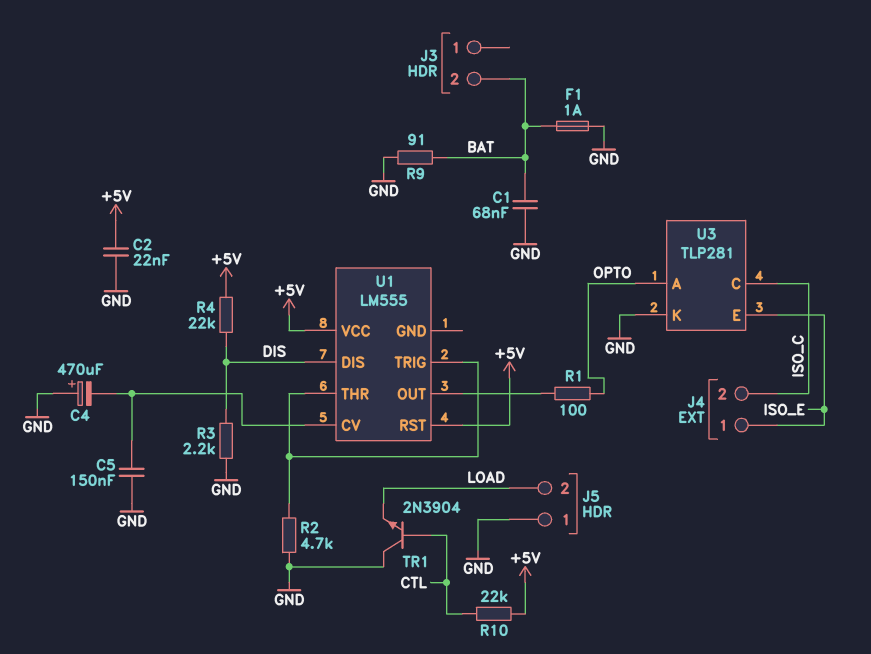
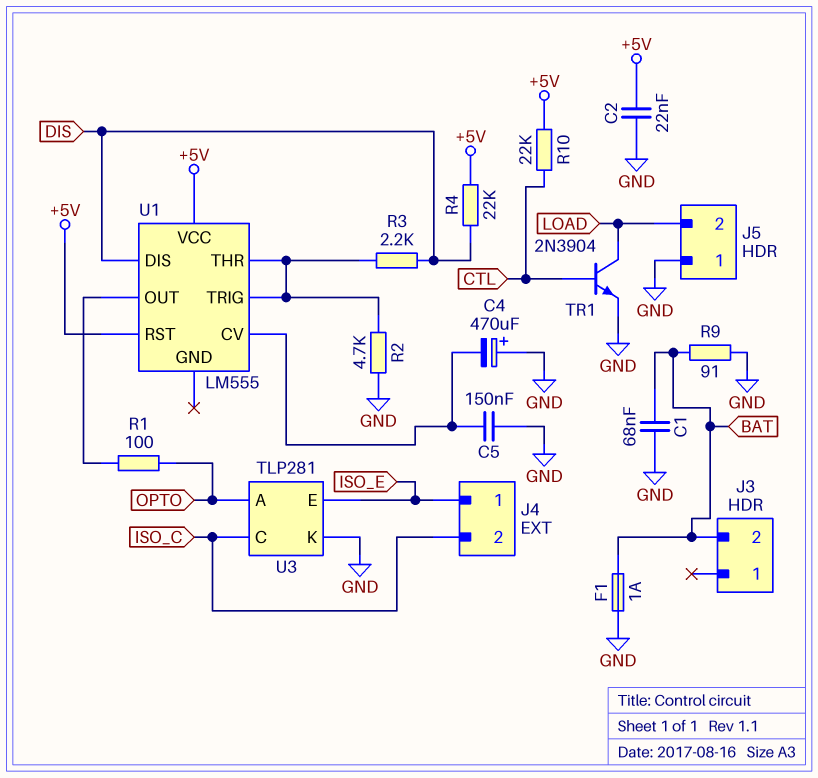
R3: 2.2k (DIS, GND) -> 2.2k (DIS, U1/THR)
TR1: NPN 2N3904 (B CTL, C GND, E LOAD) -> NPN 2N3904 (B CTL, C LOAD, E GND)

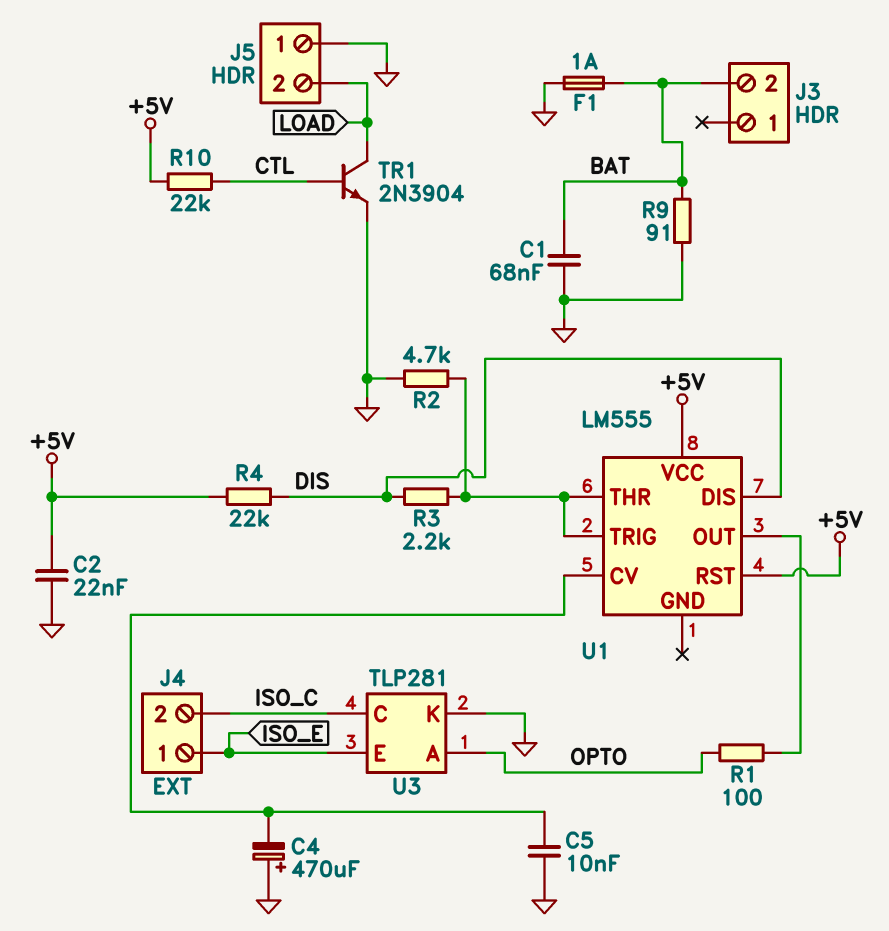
C5: 150nF (GND, U1/CV) -> 10nF (GND, U1/CV)

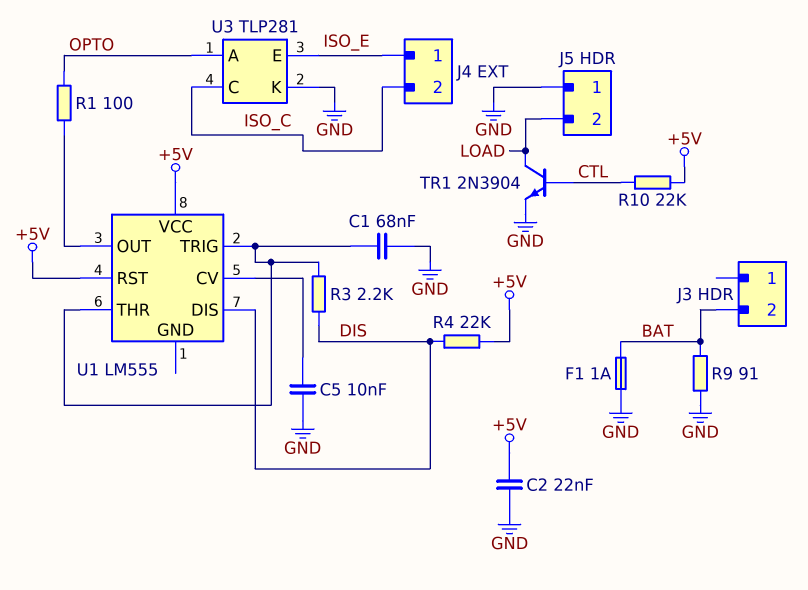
C1: 68nF (BAT, GND) -> 68nF (GND, U1/THR)
C4: 470uF (plus GND, minus U1/CV) -> none
R2: 4.7k (GND, U1/THR) -> none

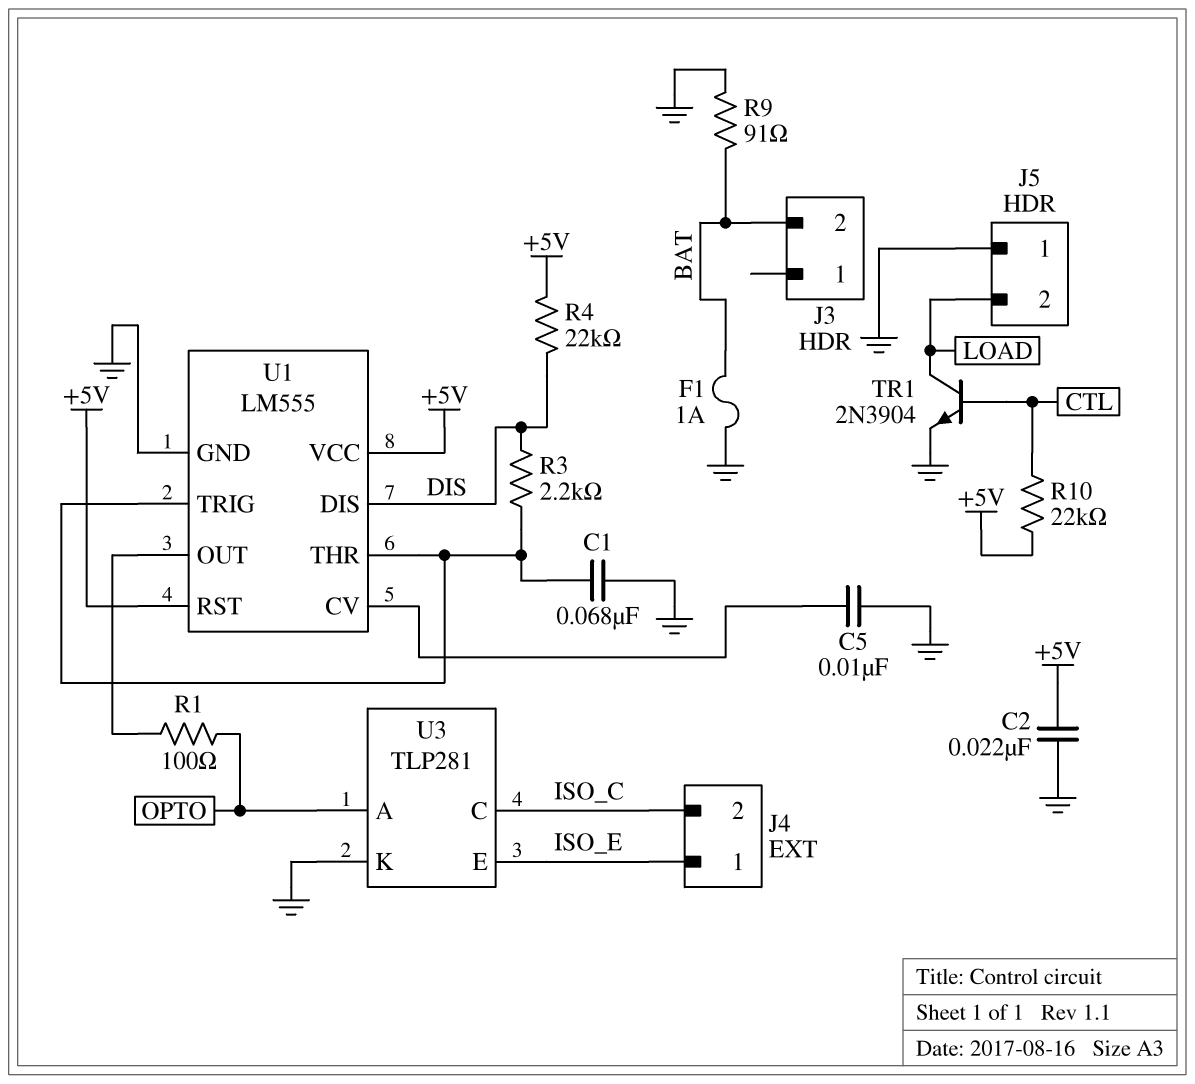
U1 pin GND: none -> GND

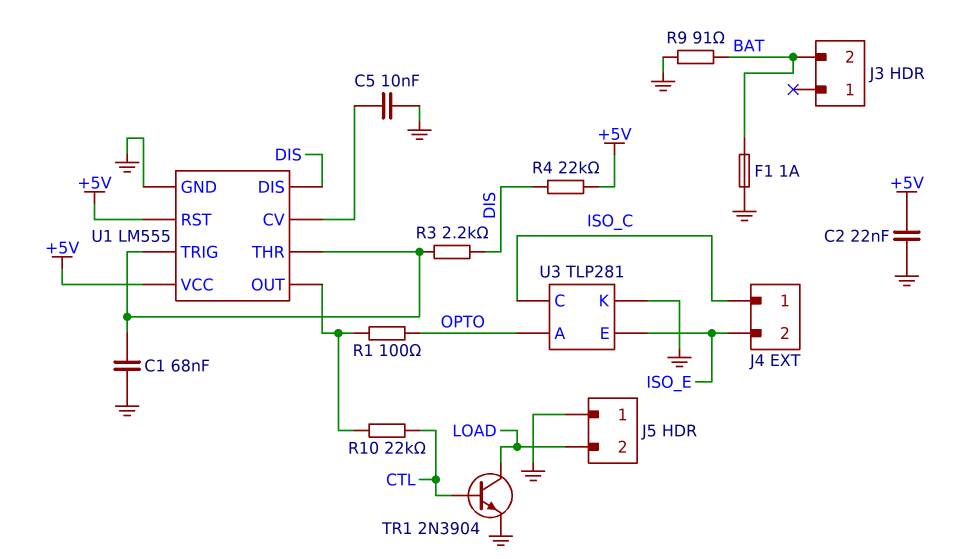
J4 pin 1: ISO_E -> ISO_C
J4 pin 2: ISO_C -> ISO_E
R10: 22k (+5V, CTL) -> 22k (CTL, U1/OUT)

